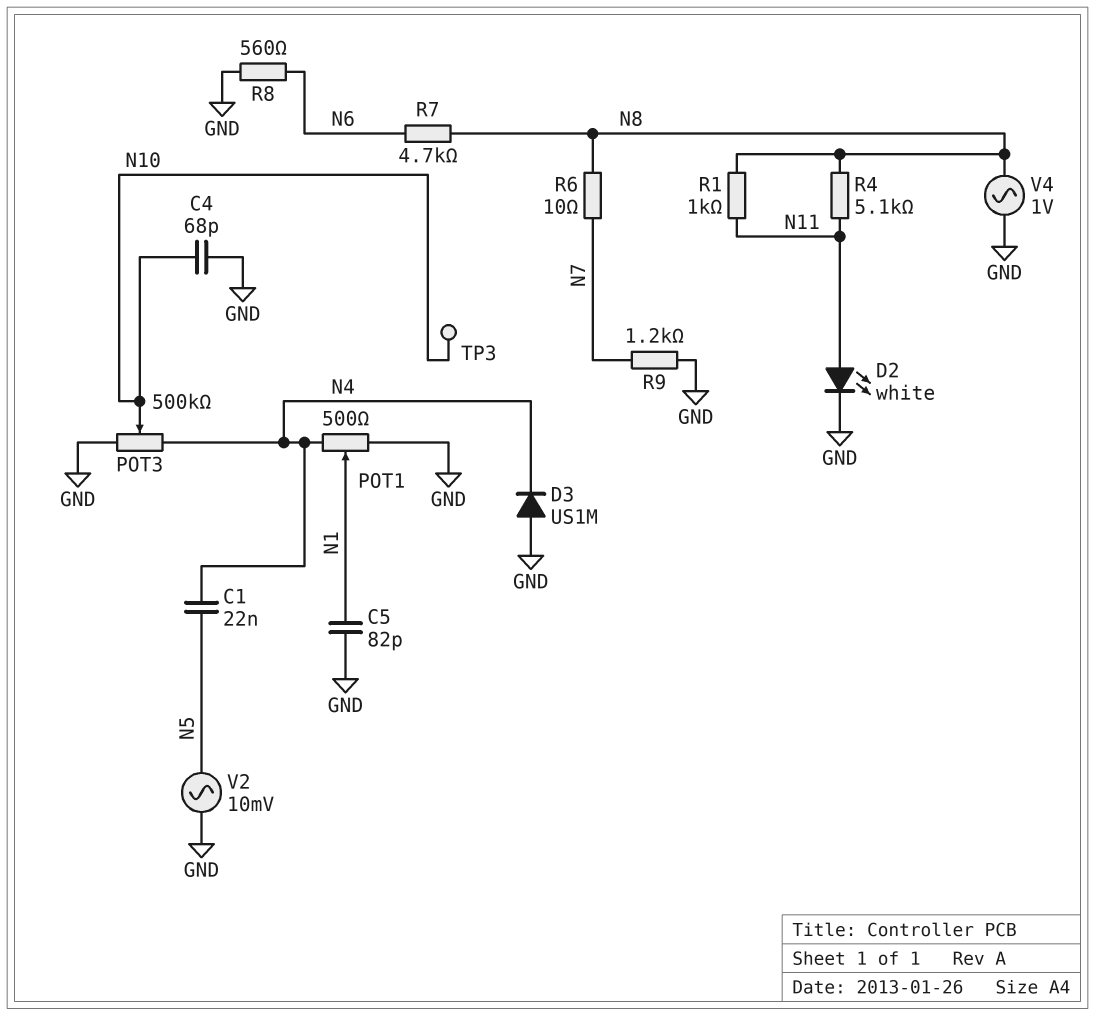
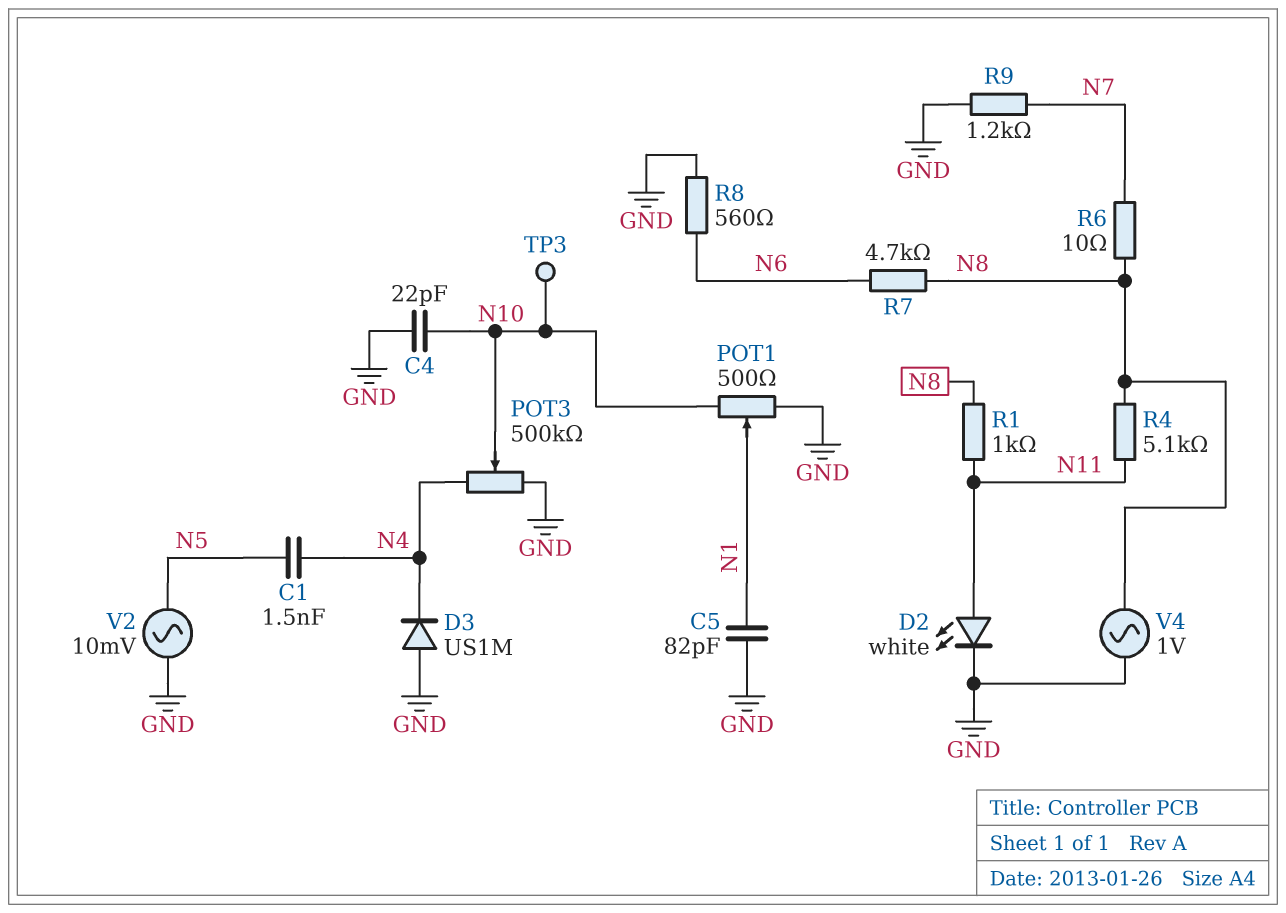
C1: 22nF (N4, N5) -> 1.5nF (N4, N5)
C4: 68pF (GND, N10) -> 22pF (GND, N10)
POT1: 500 (GND, N4, wiper N1) -> 500 (GND, N10, wiper N1)

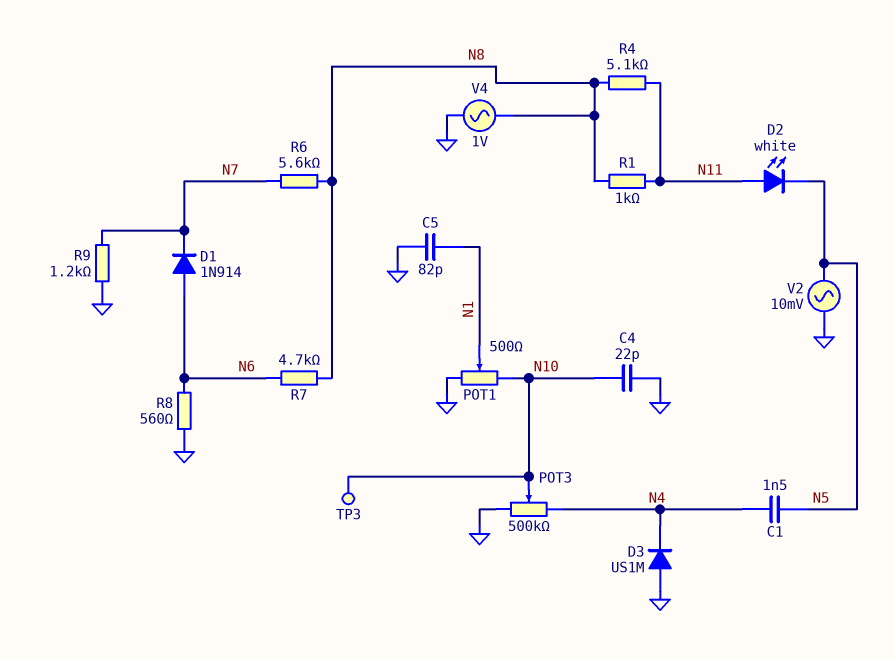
D1: none -> diode 1N914 (A N6, K N7)
D2: LED white (A N11, K GND) -> LED white (A N11, K N5)
R6: 10 (N7, N8) -> 5.6k (N7, N8)

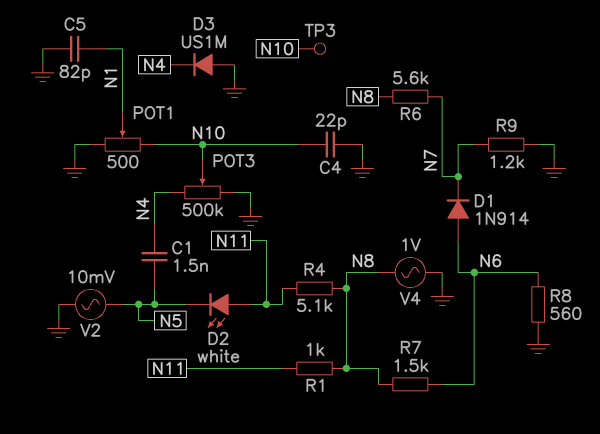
R7: 4.7k (N6, N8) -> 1.5k (N6, N8)

